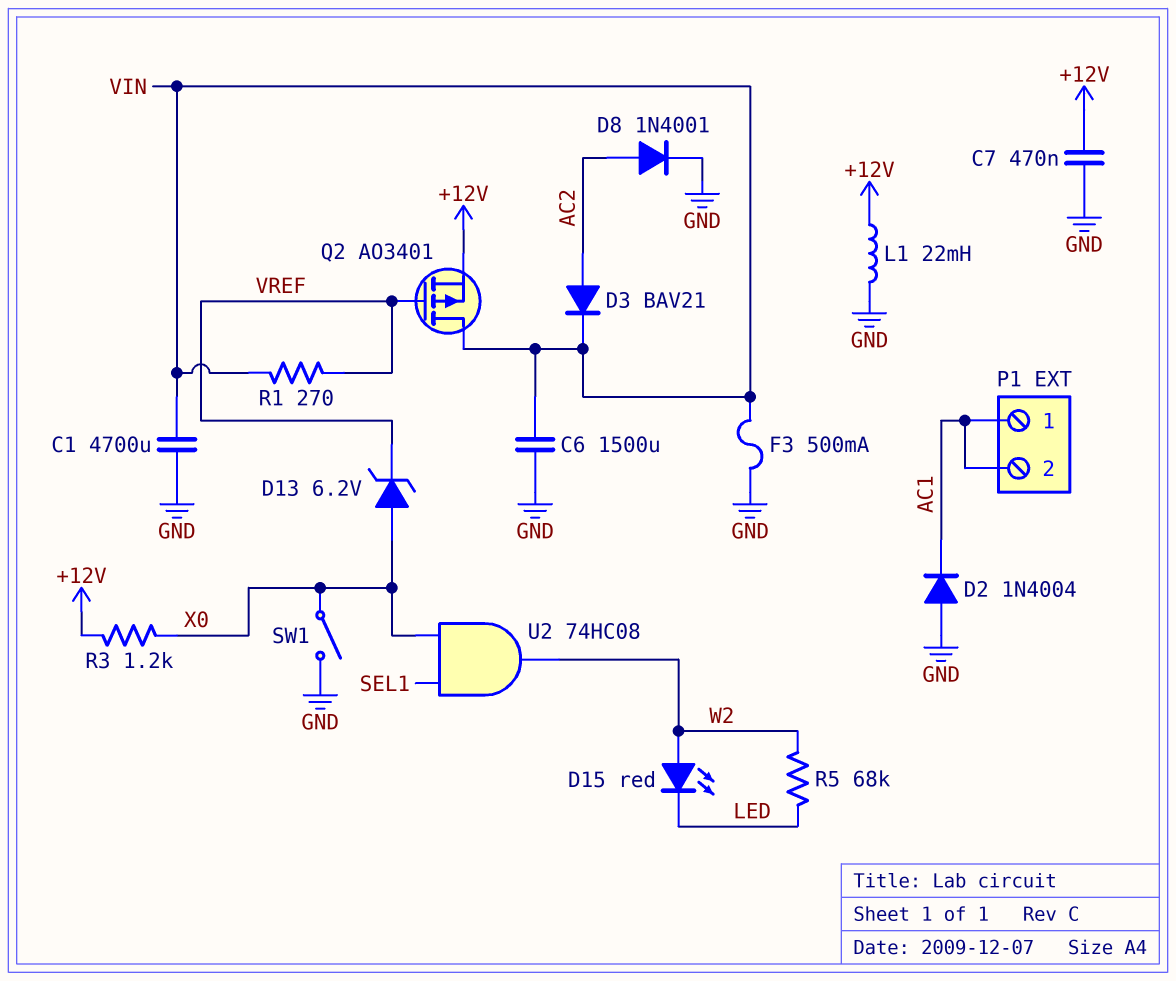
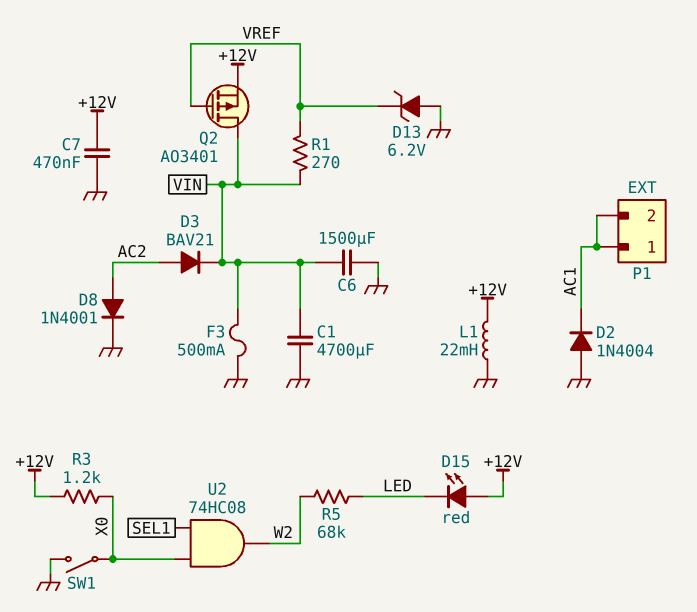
D13: zener 6.2V (A X0, K VREF) -> zener 6.2V (A GND, K VREF)
D15: LED red (A W2, K LED) -> LED red (A +12V, K LED)

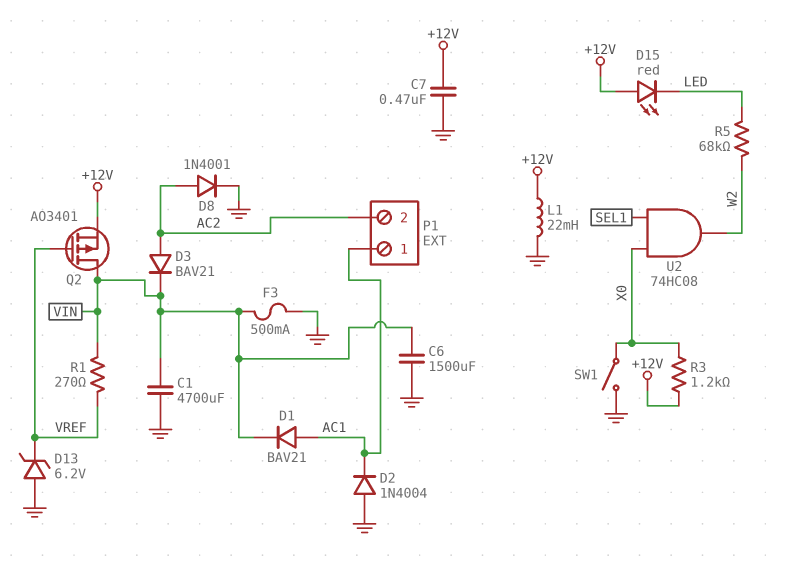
D1: none -> diode BAV21 (A AC1, K VIN)
P1 pin 2: AC1 -> AC2

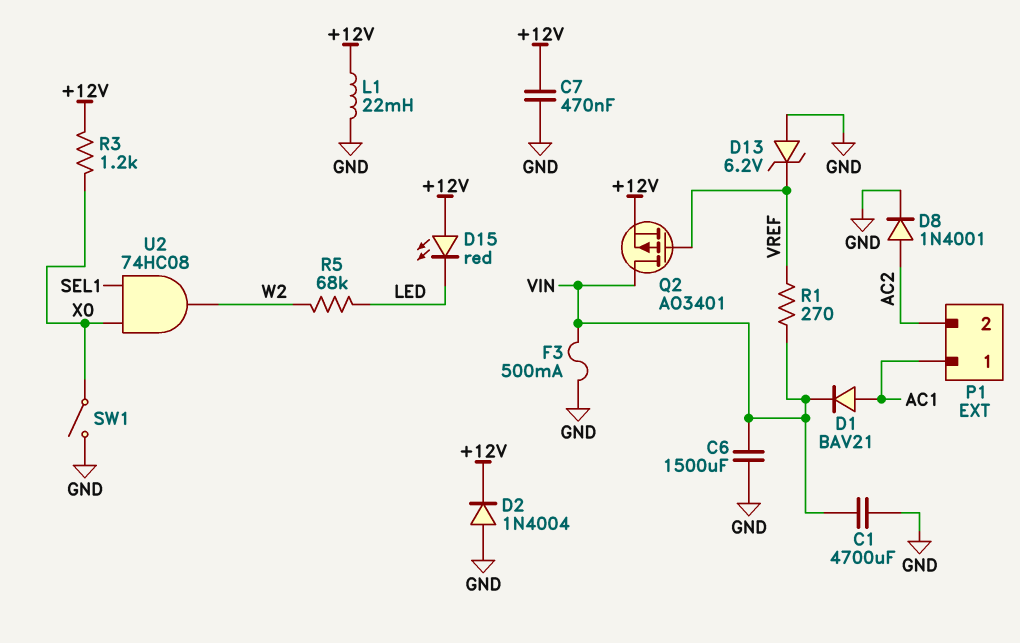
D2: diode 1N4004 (A GND, K AC1) -> diode 1N4004 (A GND, K +12V)
D3: diode BAV21 (A AC2, K VIN) -> none

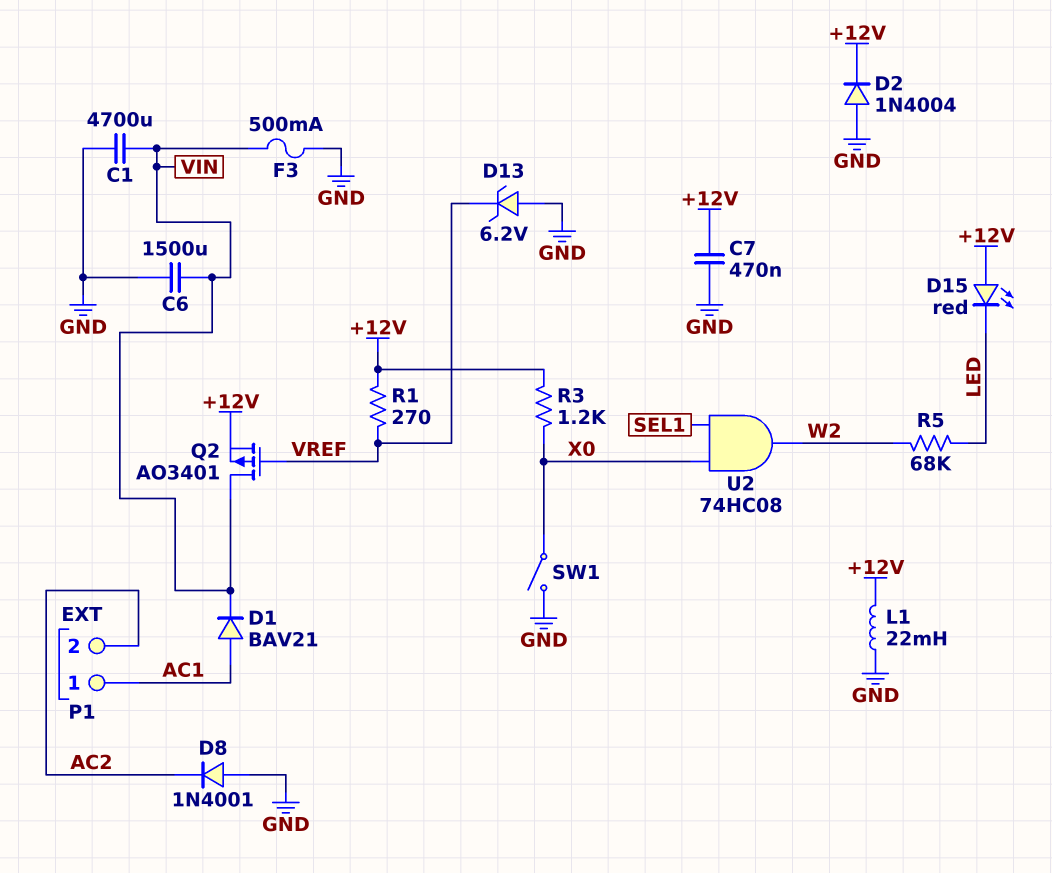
D8: diode 1N4001 (A AC2, K GND) -> diode 1N4001 (A GND, K AC2)
R1: 270 (VIN, VREF) -> 270 (+12V, VREF)

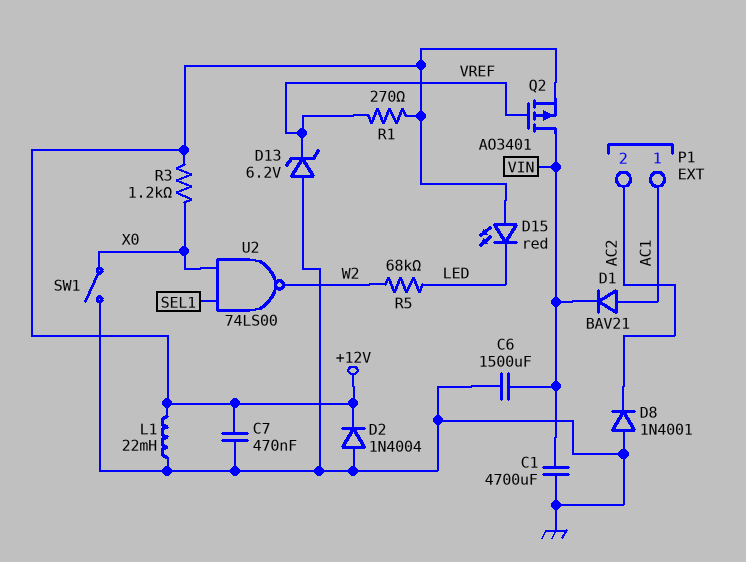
F3: 500mA (GND, VIN) -> none
U2: AND 74HC08 (in SEL1, in X0, out W2) -> NAND 74LS00 (in SEL1, in X0, out W2)

